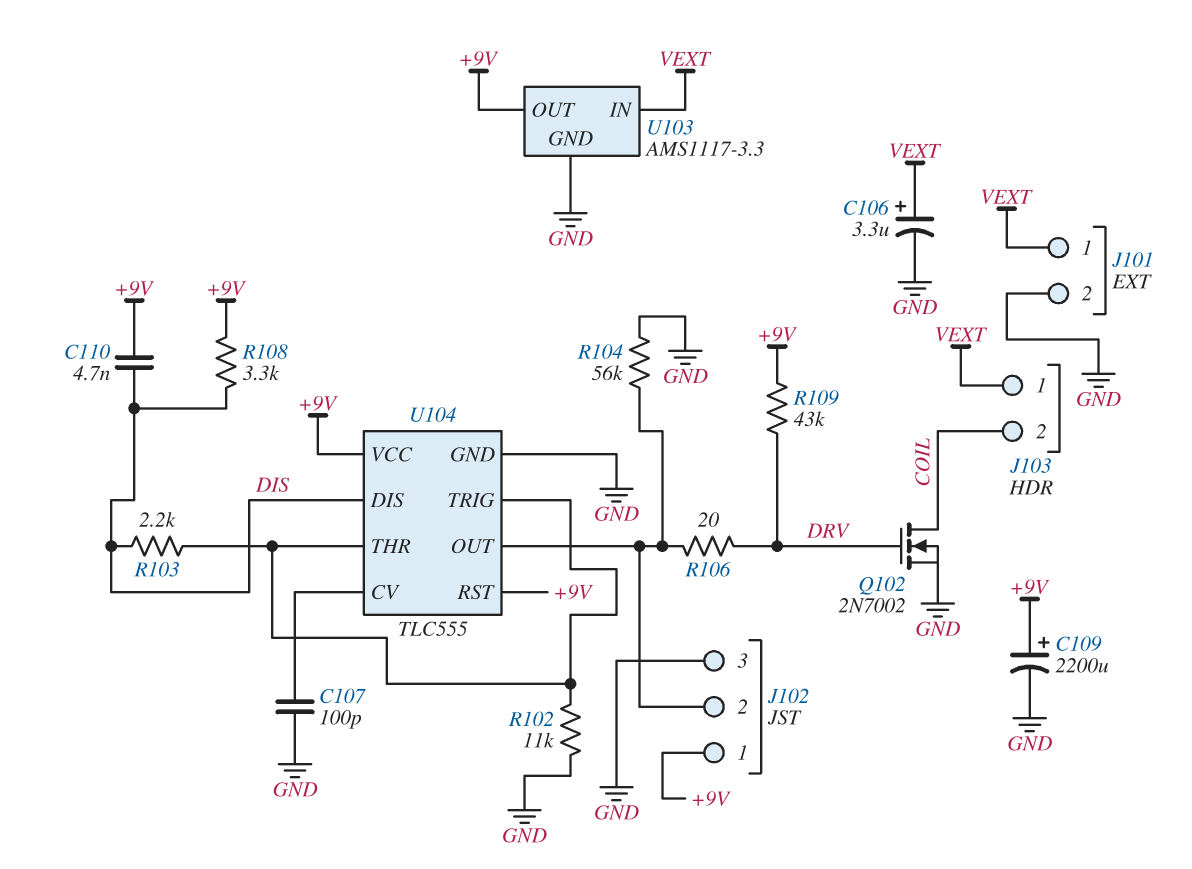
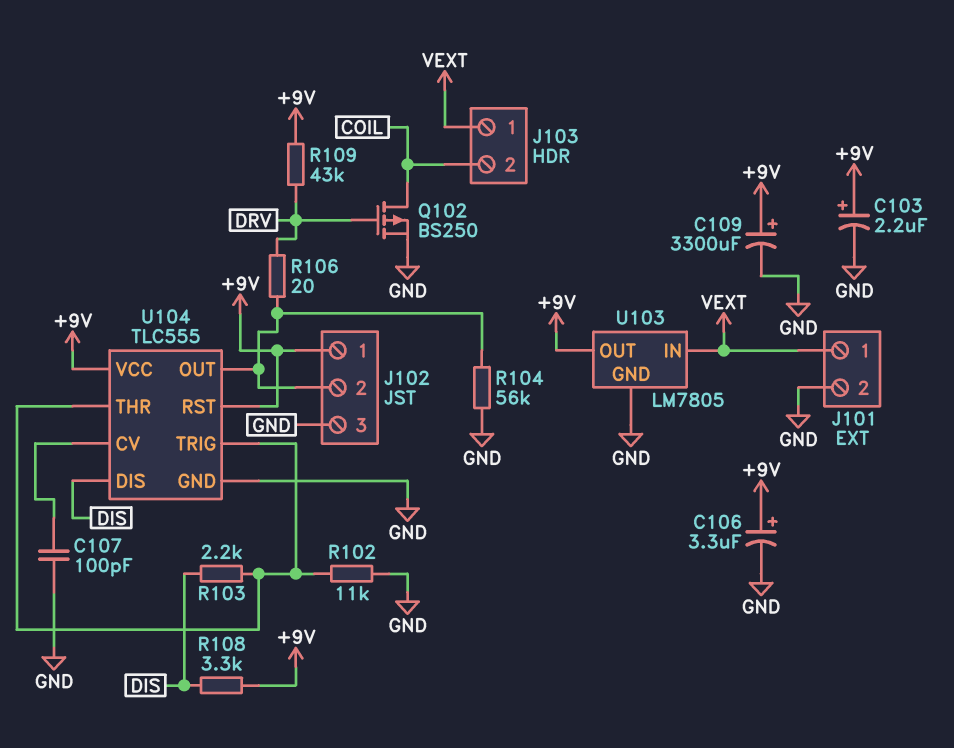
C103: none -> 2.2uF (plus +9V, minus GND)
C106: 3.3uF (plus VEXT, minus GND) -> 3.3uF (plus +9V, minus GND)
C109: 2200uF (plus +9V, minus GND) -> 3300uF (plus +9V, minus GND)
C110: 4.7nF (+9V, DIS) -> none
Q102: NMOS 2N7002 (G DRV, D COIL, S GND) -> PMOS BS250 (G DRV, D COIL, S GND)
U103: AMS1117-3.3 -> LM7805

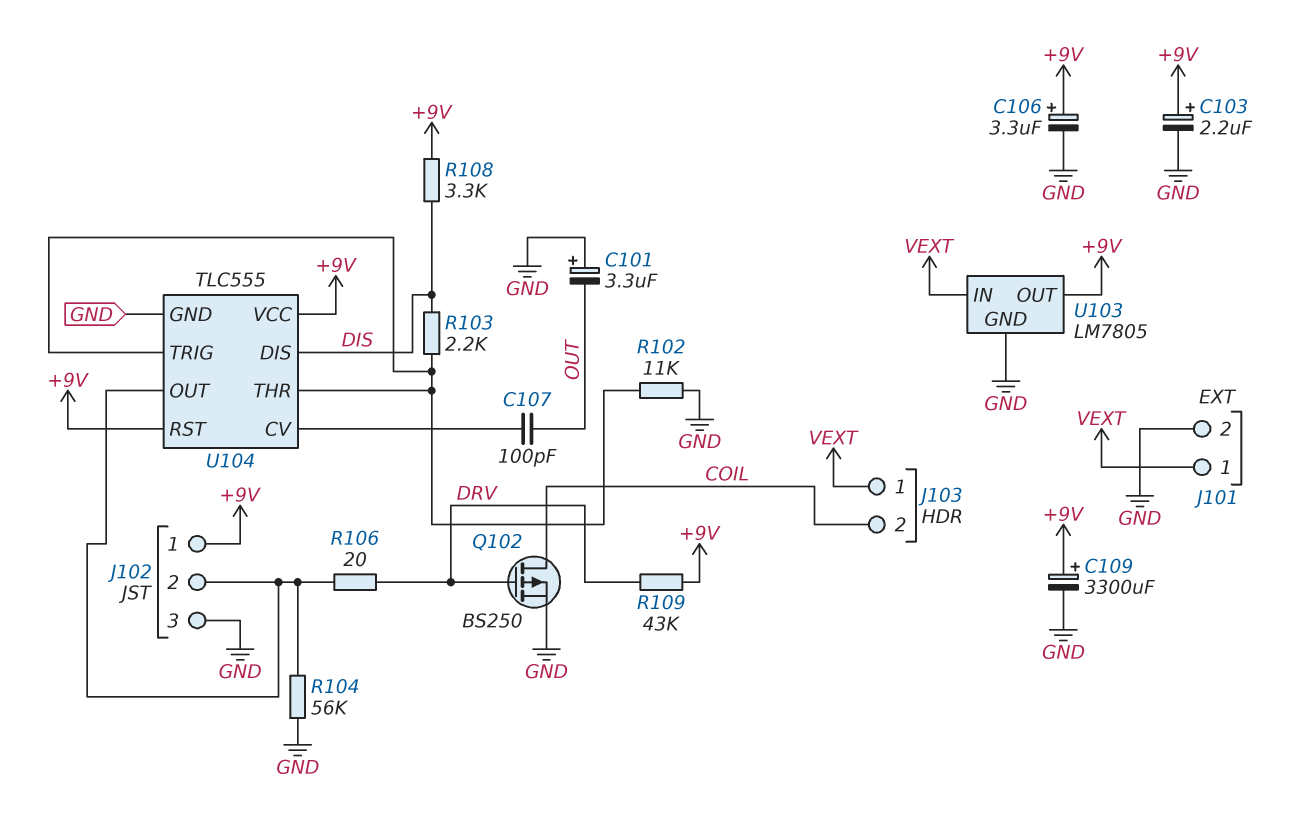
C101: none -> 3.3uF (plus GND, minus OUT)
C107: 100pF (GND, U104/CV) -> 100pF (OUT, U104/CV)

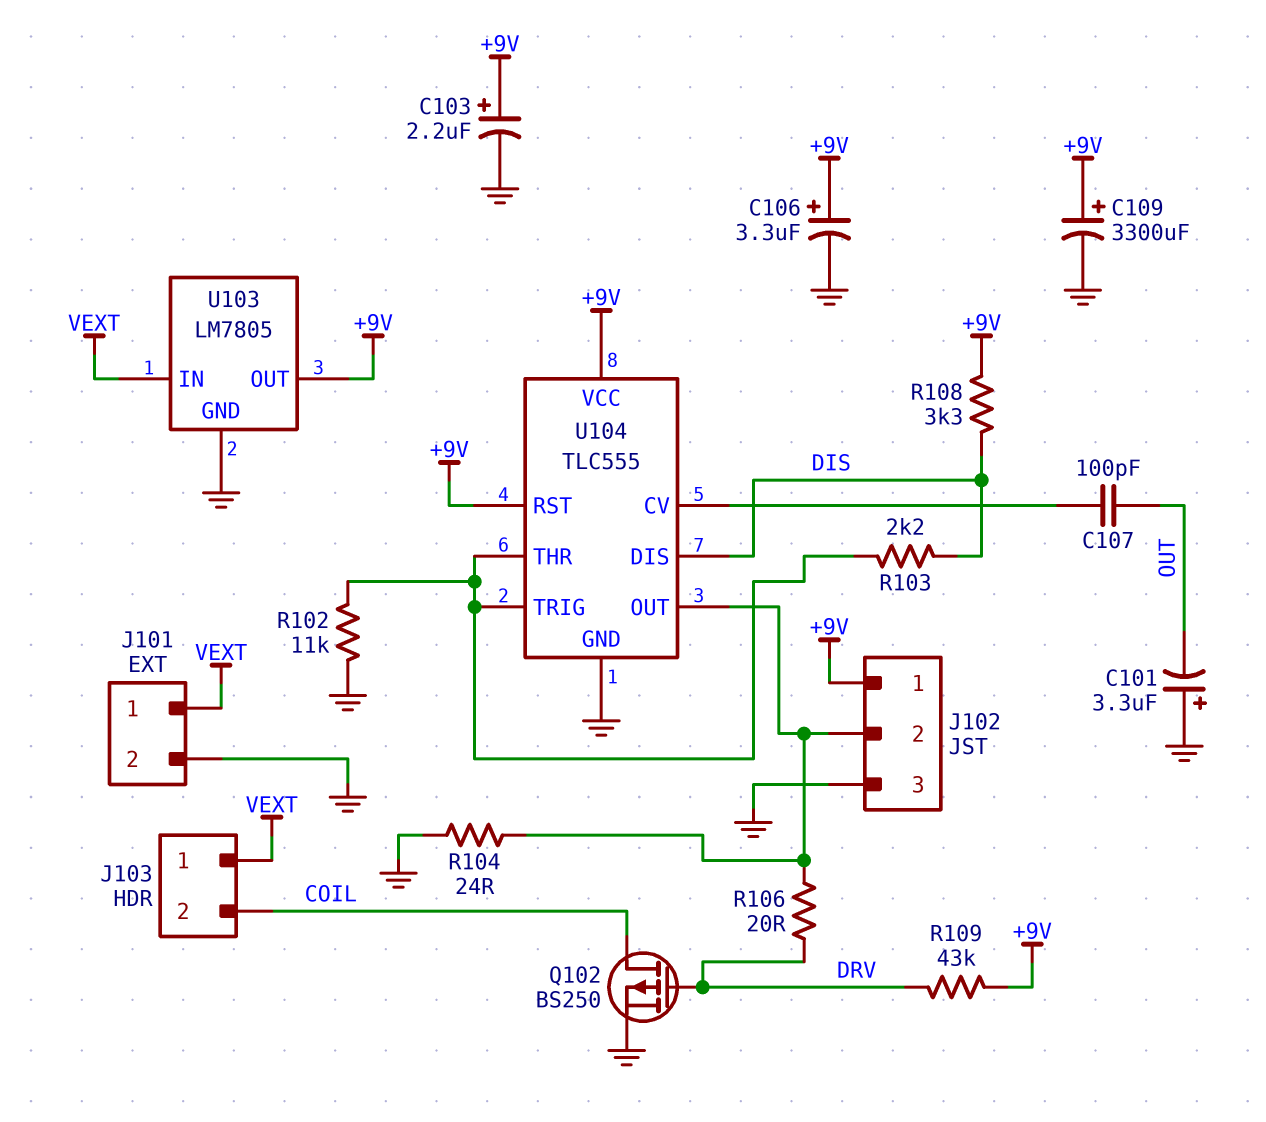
R104: 56k (GND, J102/2) -> 24 (GND, J102/2)

